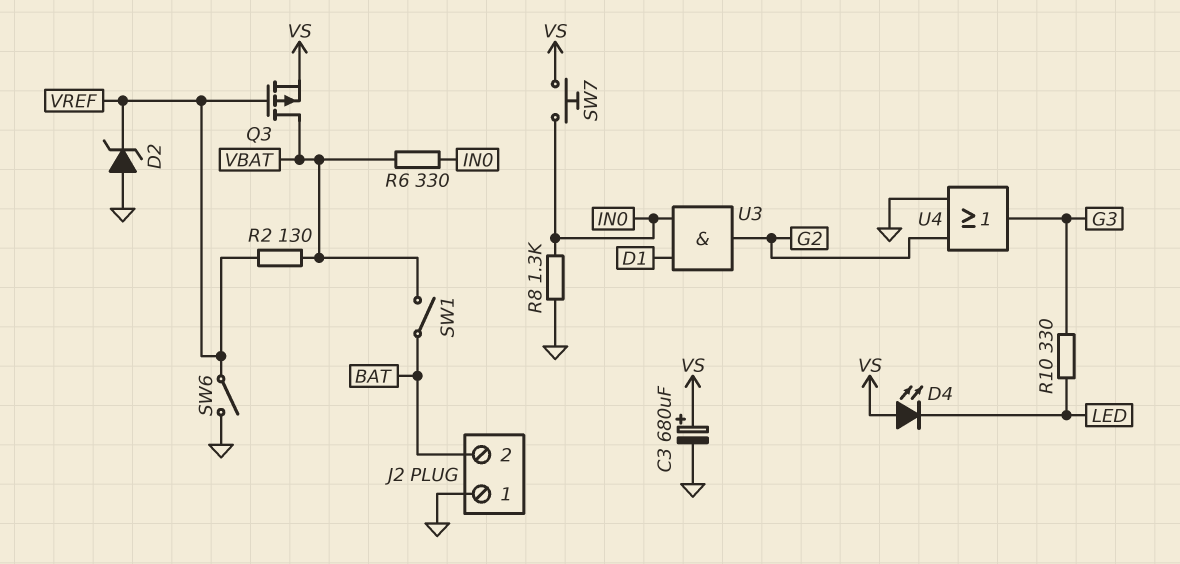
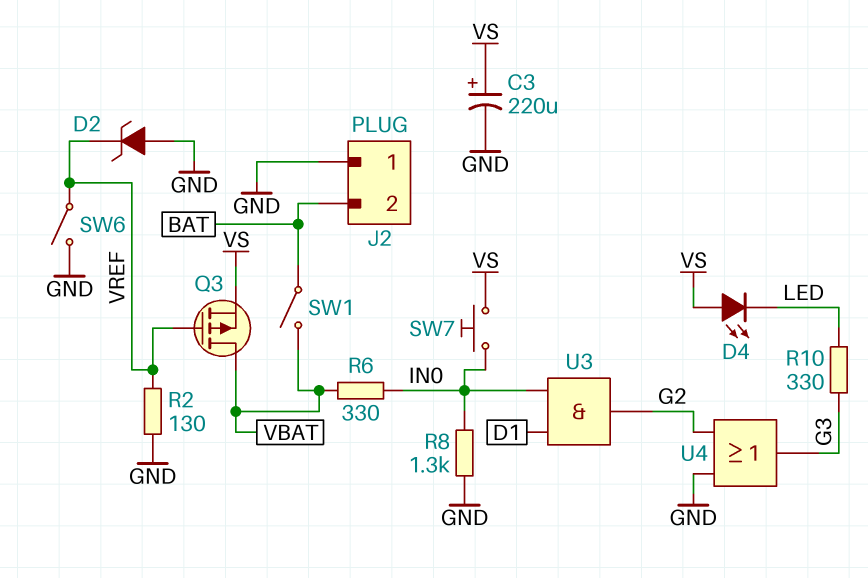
C3: 680uF (plus VS, minus GND) -> 220uF (plus VS, minus GND)
R2: 130 (VBAT, VREF) -> 130 (GND, VREF)

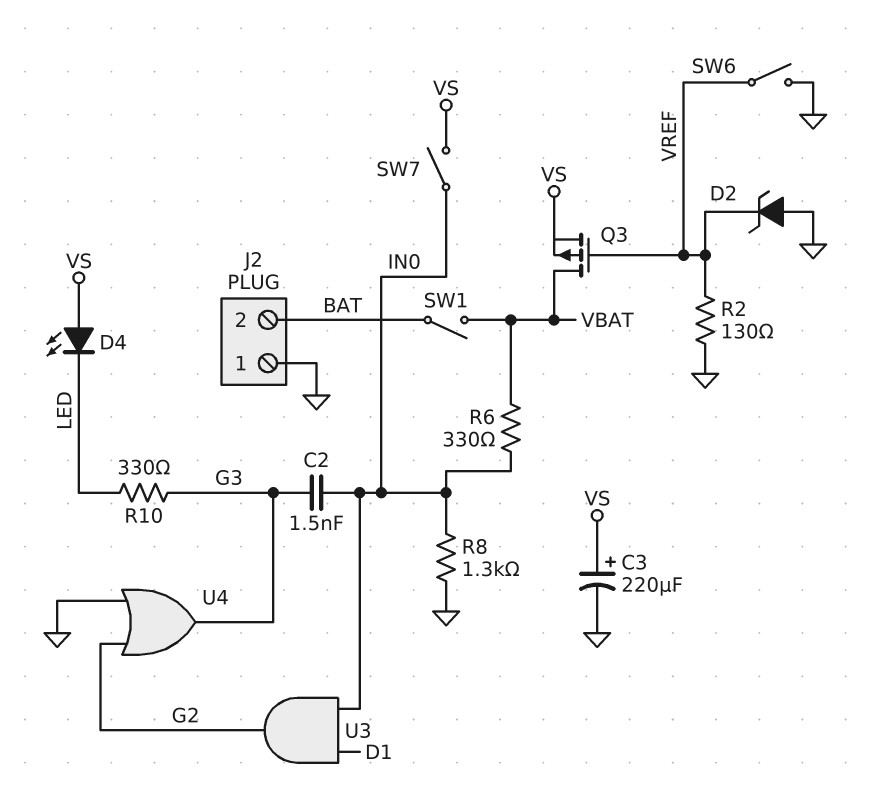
C2: none -> 1.5nF (G3, IN0)
SW7: button (IN0, VS) -> switch (IN0, VS)

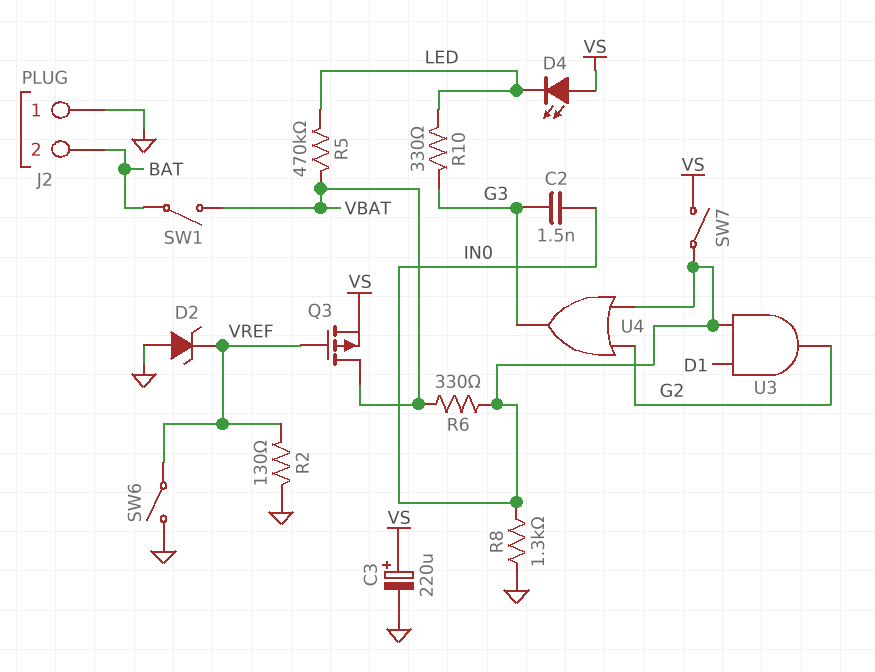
R5: none -> 470k (LED, VBAT)
U4: OR (in G2, in GND, out G3) -> OR (in G2, in IN0, out G3)

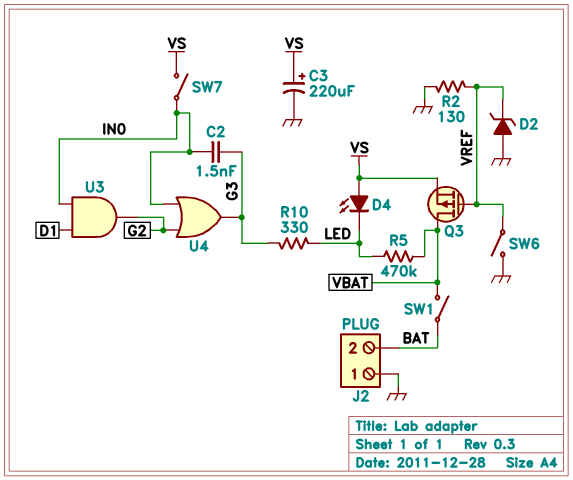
R6: 330 (IN0, VBAT) -> none
R8: 1.3k (GND, IN0) -> none

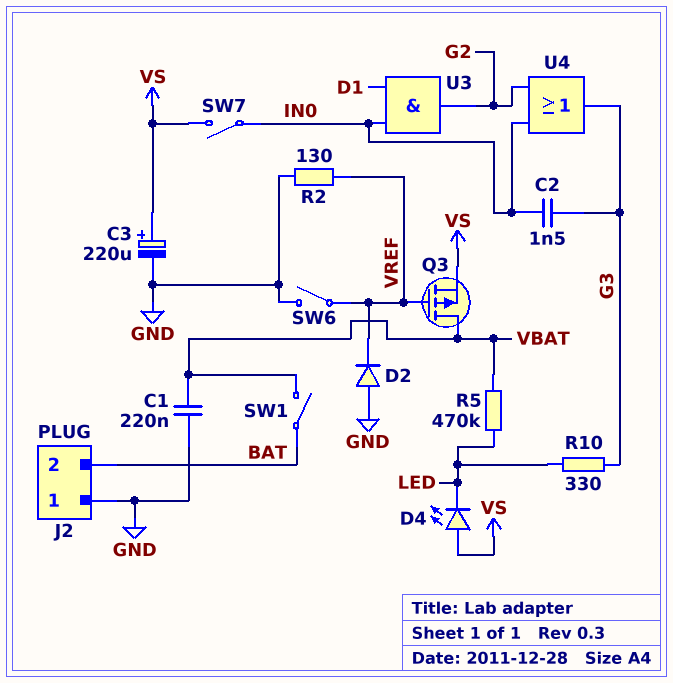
C1: none -> 220nF (GND, VBAT)
D2: zener (A GND, K VREF) -> diode (A GND, K VREF)

